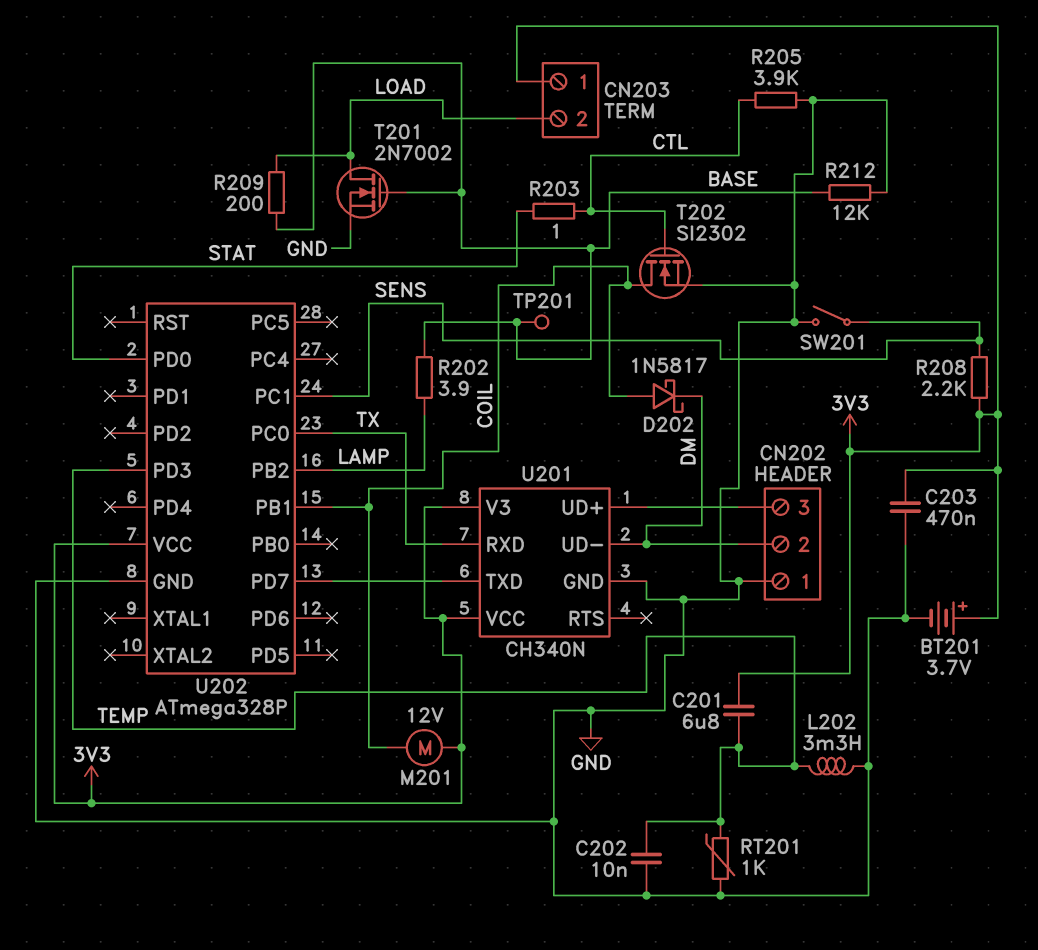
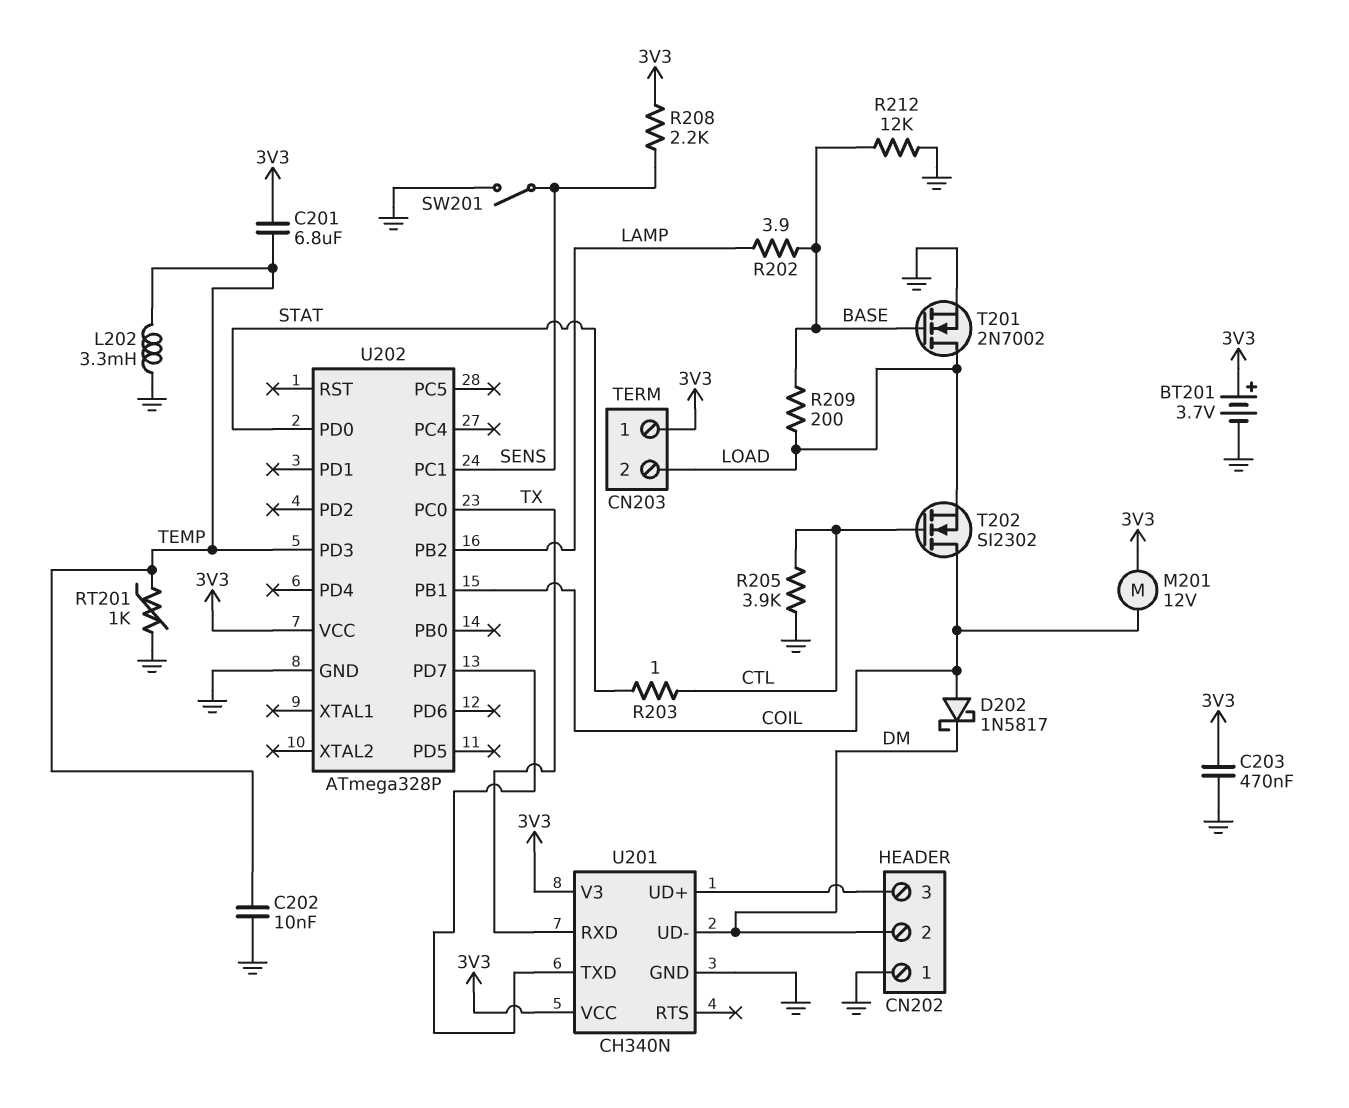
T202: NMOS SI2302 (G CTL, D COIL, S GND) -> NMOS SI2302 (G CTL, D COIL, S LOAD)
TP201: test point (BASE) -> none

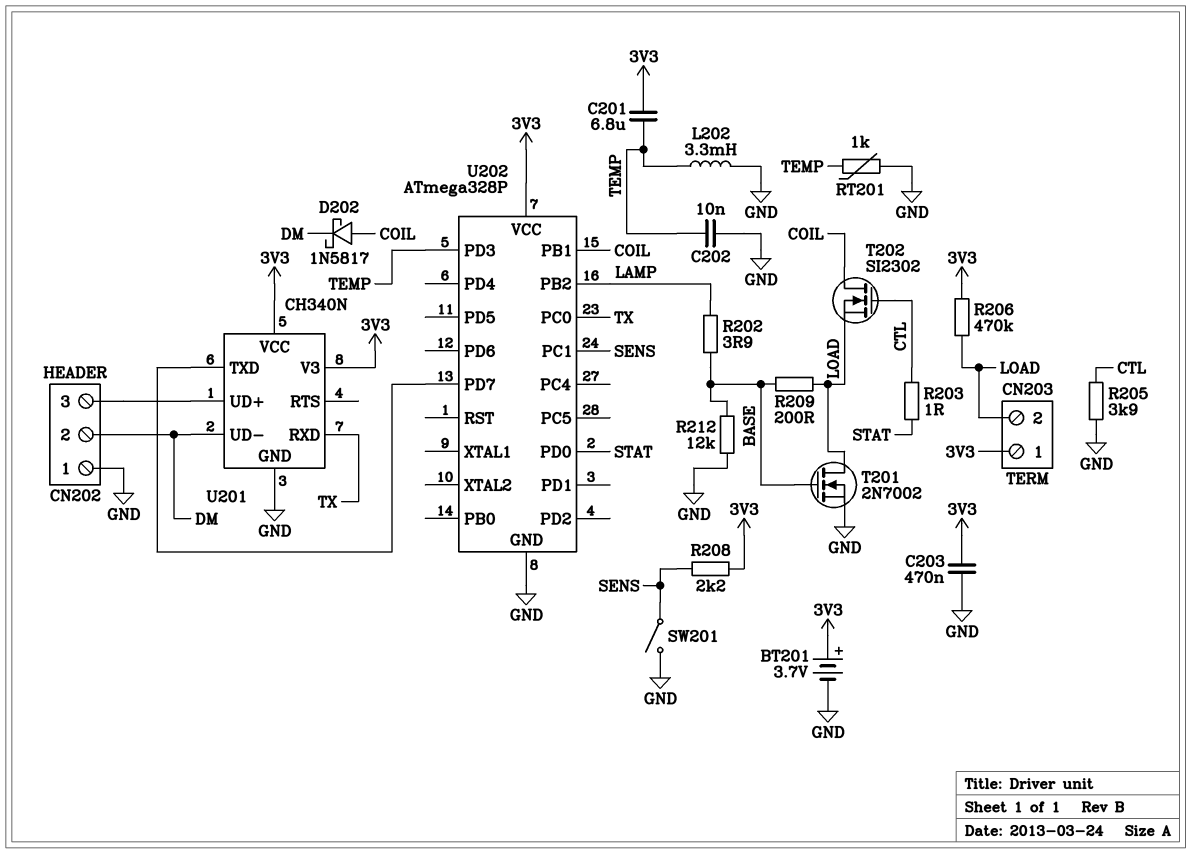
M201: motor 12V (3V3, COIL) -> none
R206: none -> 470k (3V3, LOAD)

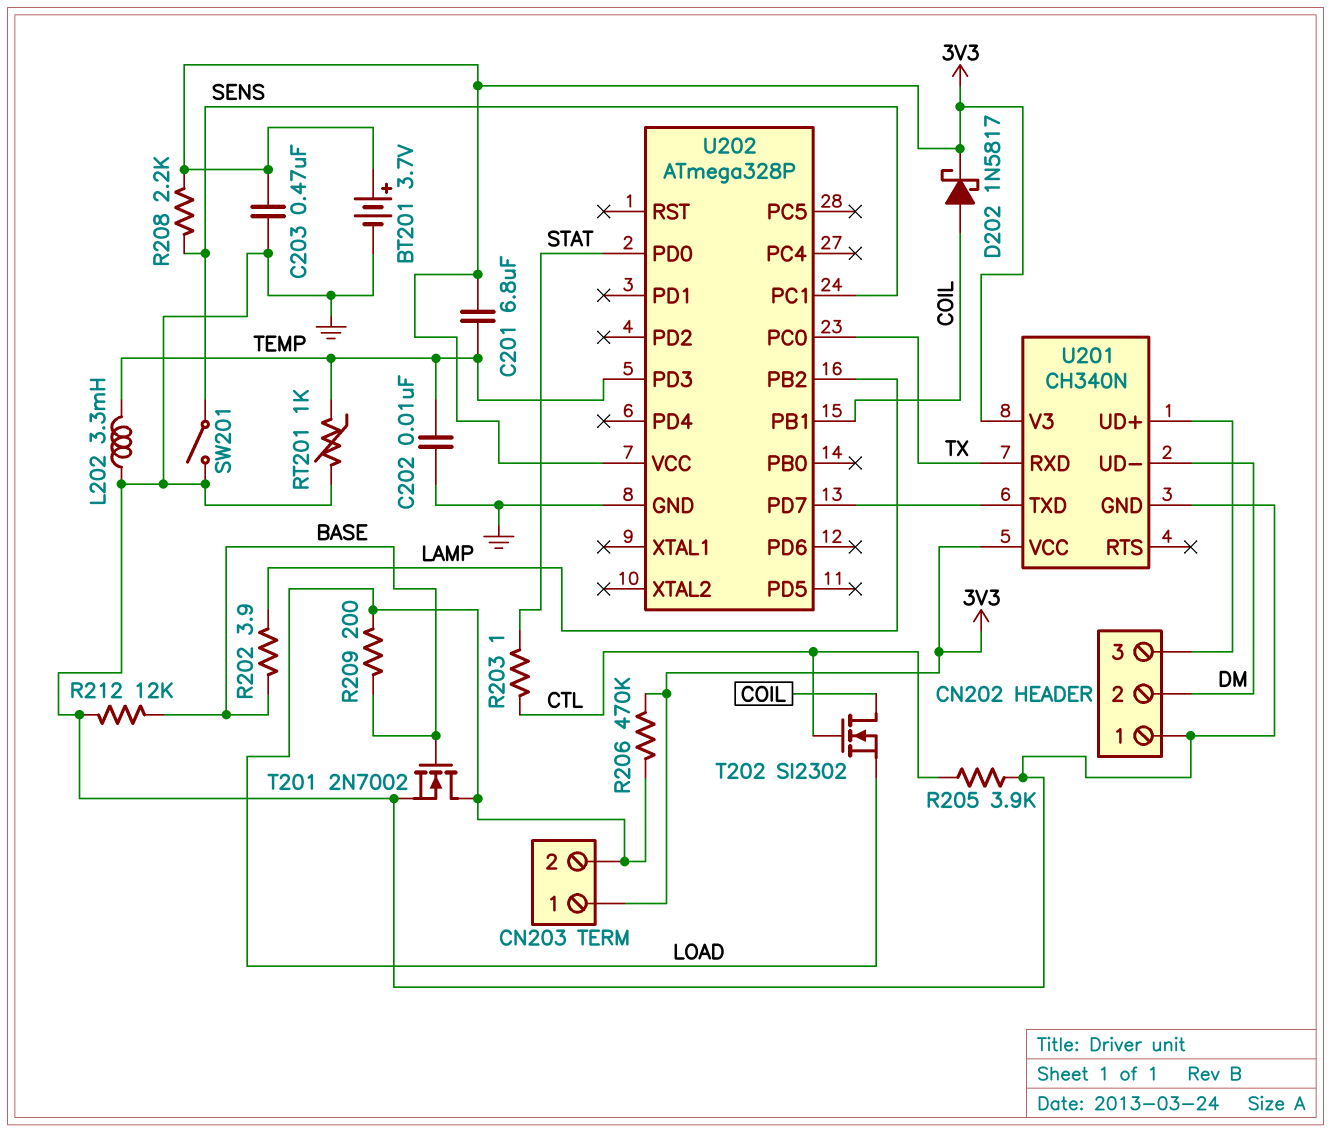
D202: schottky 1N5817 (A COIL, K DM) -> schottky 1N5817 (A COIL, K 3V3)

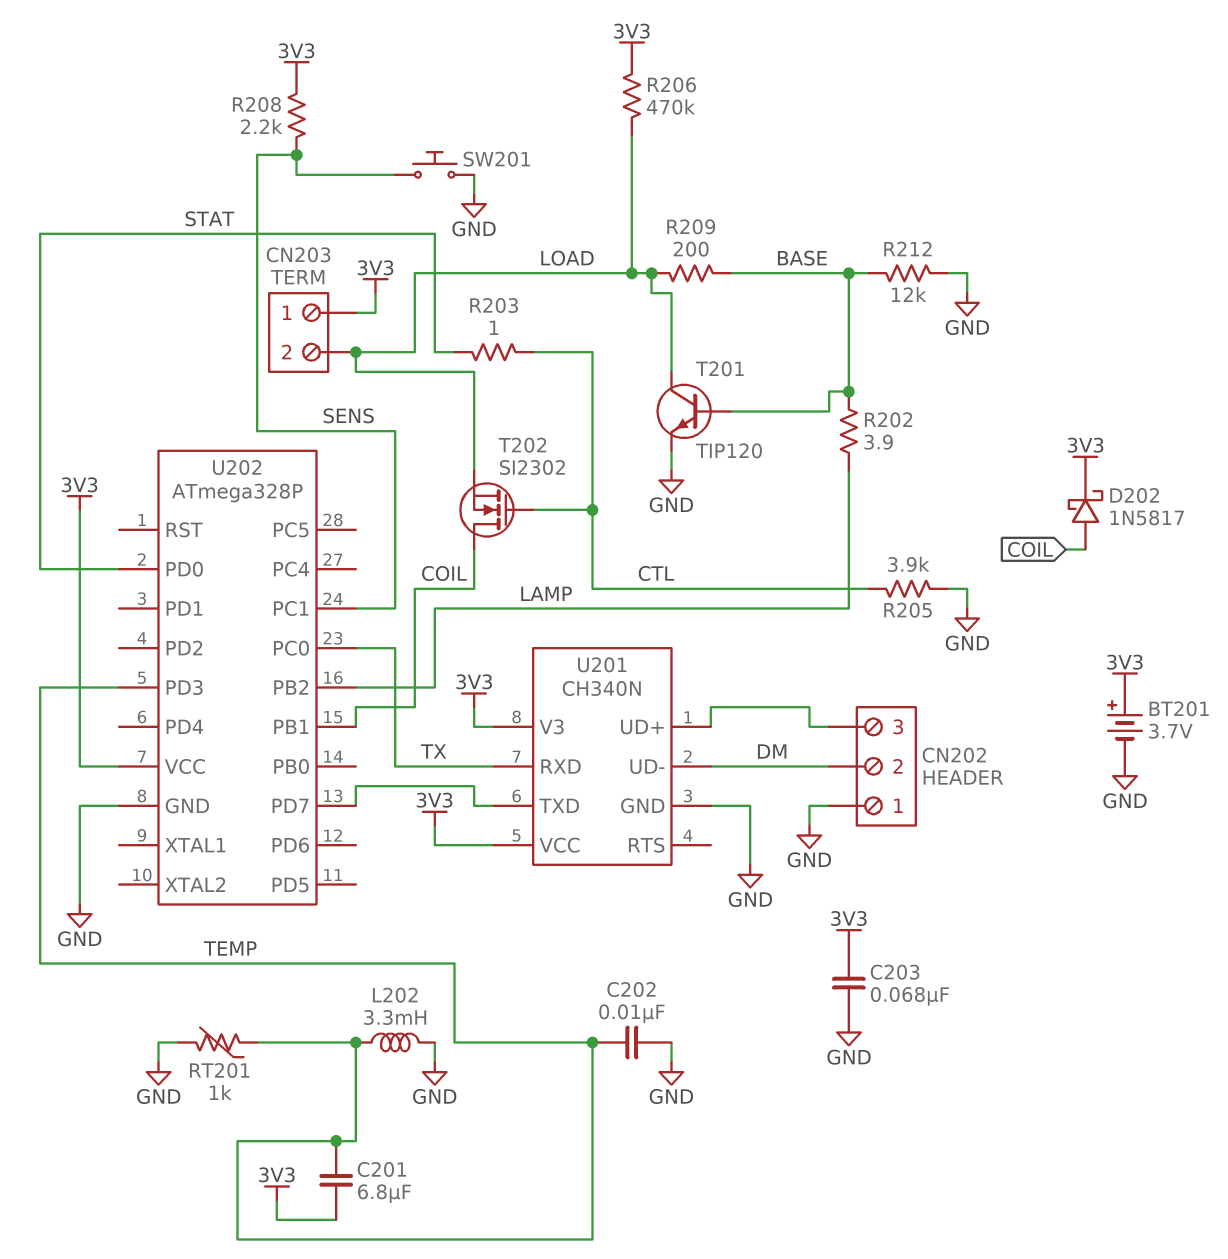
C203: 470nF (3V3, GND) -> 68nF (3V3, GND)
SW201: switch (GND, SENS) -> button (GND, SENS)
T201: NMOS 2N7002 (G BASE, D LOAD, S GND) -> NPN TIP120 (B BASE, C LOAD, E GND)

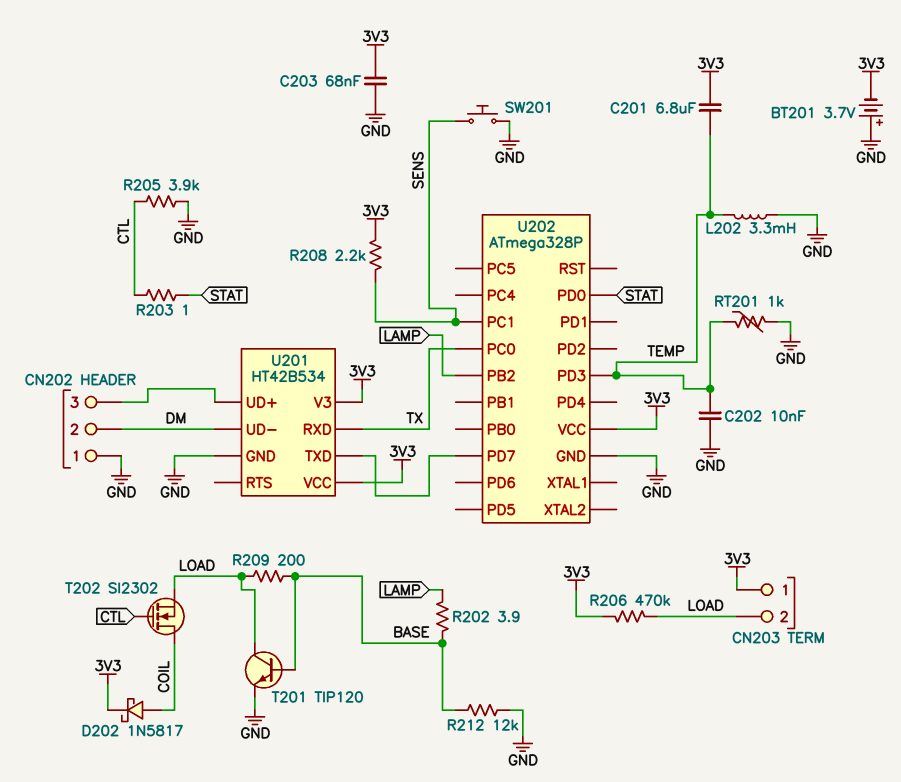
BT201: 3.7V (plus 3V3, minus GND) -> 3.7V (plus GND, minus 3V3)
U201: CH340N -> HT42B534
U202 pin PB1: COIL -> none

